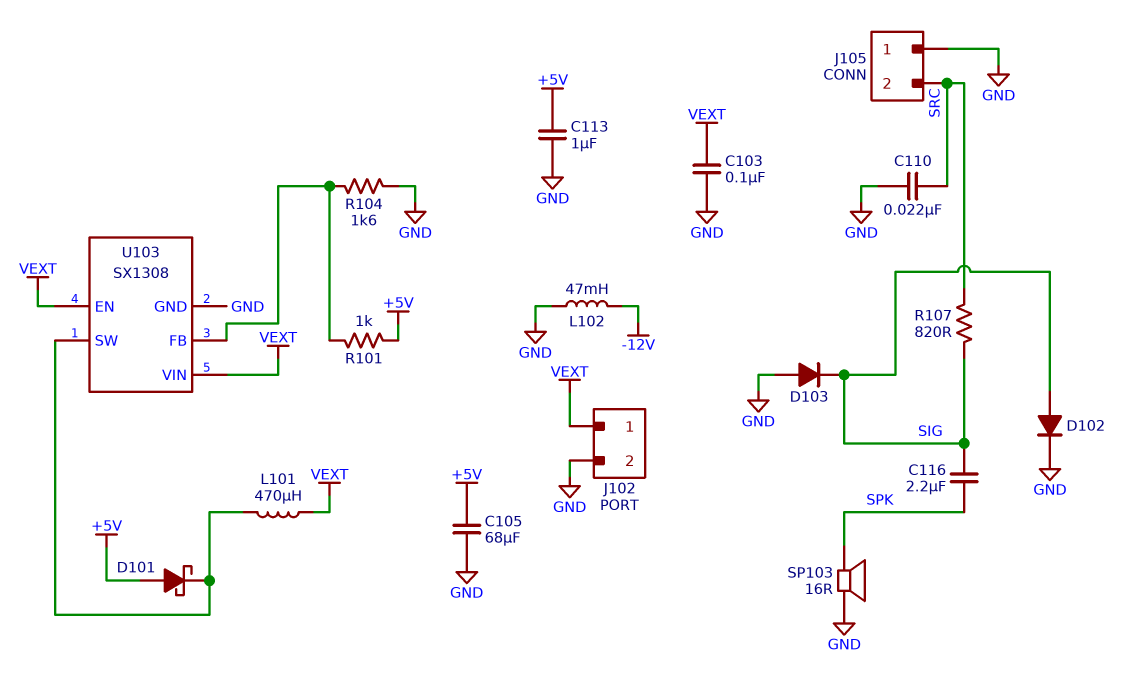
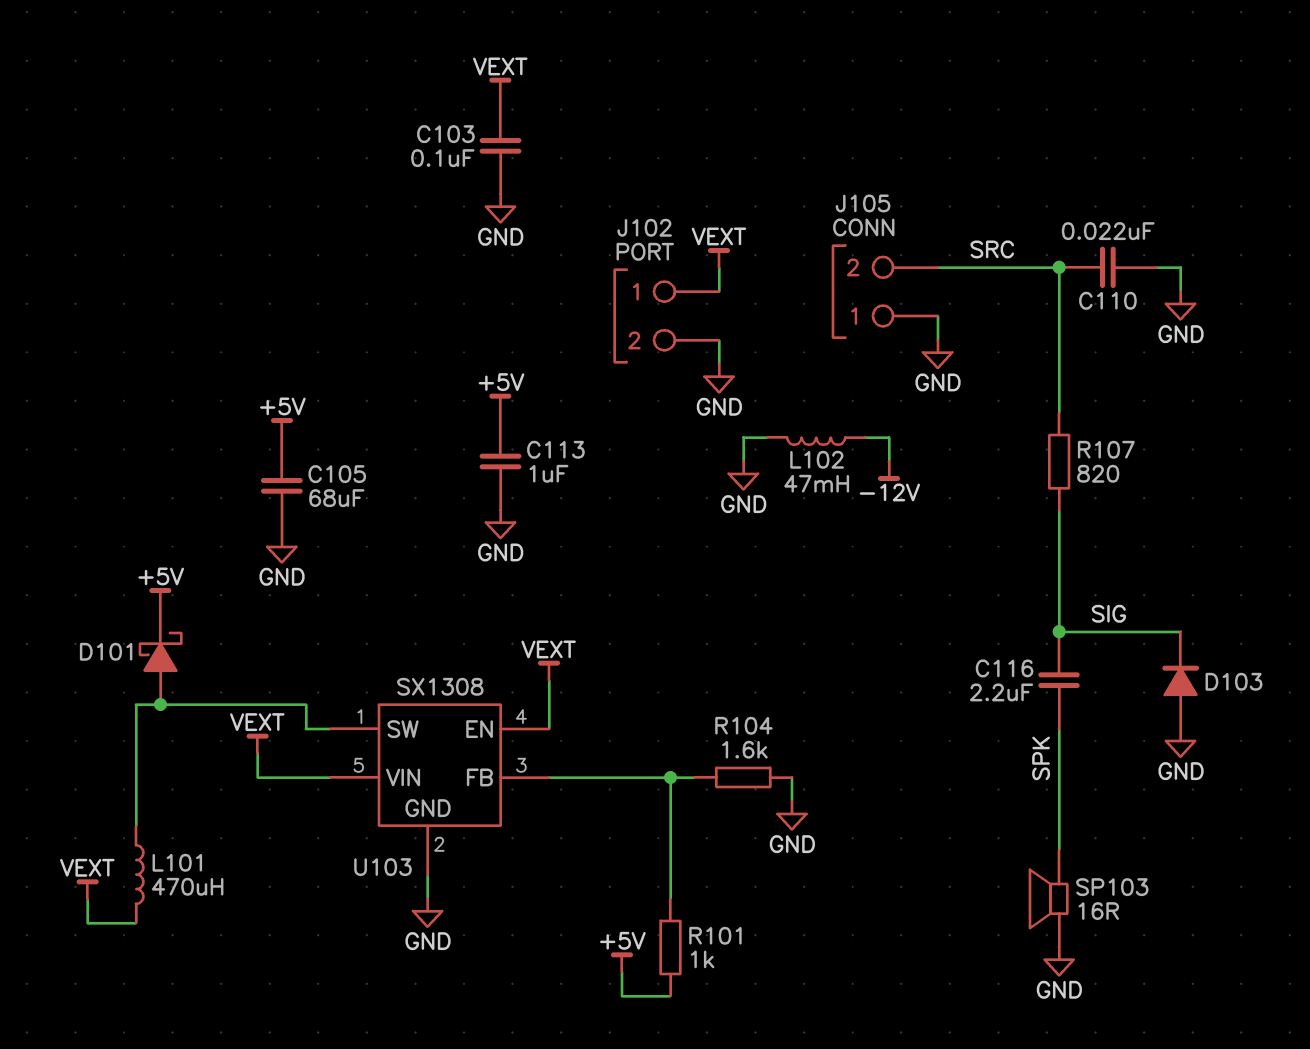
D101: schottky (A +5V, K U103/SW) -> schottky (A U103/SW, K +5V)
D102: diode (A SIG, K GND) -> none

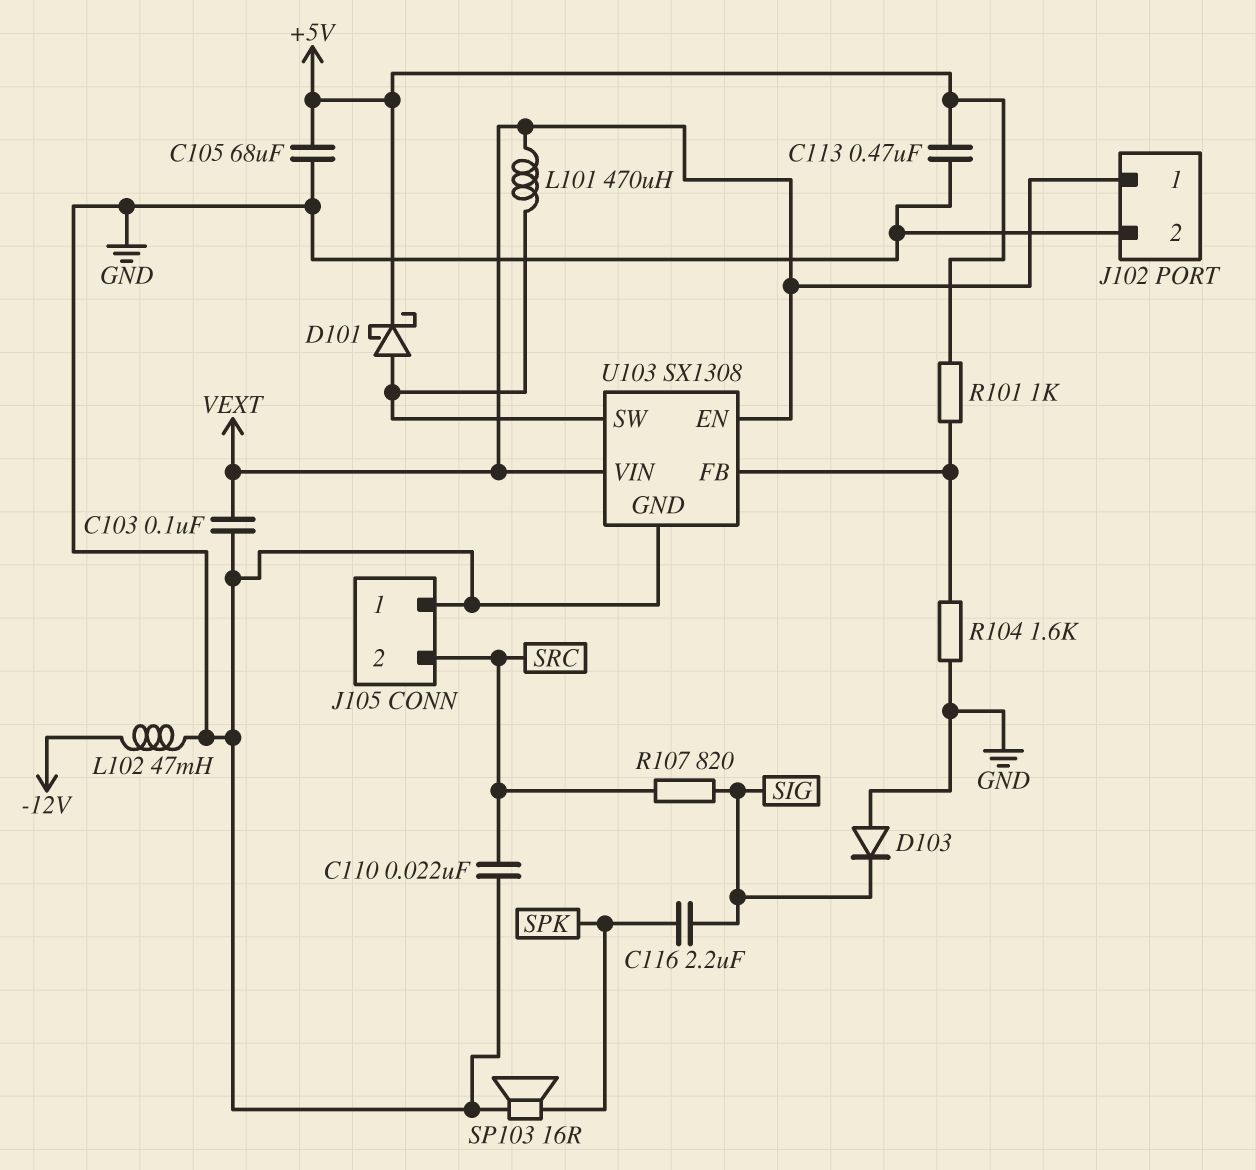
C113: 1uF (+5V, GND) -> 470nF (+5V, GND)

